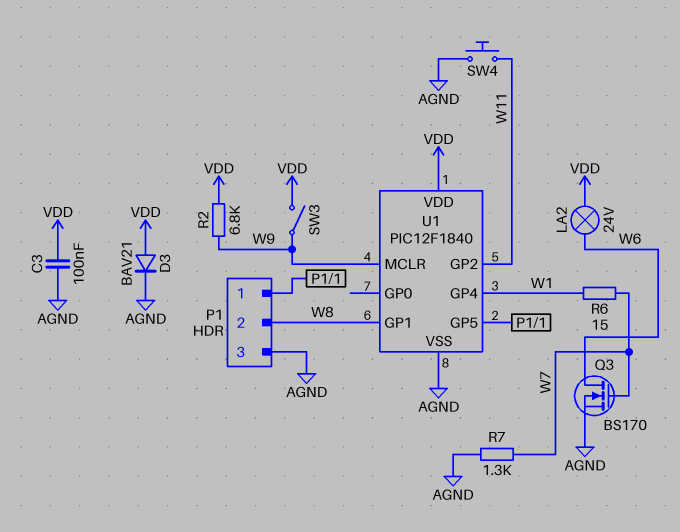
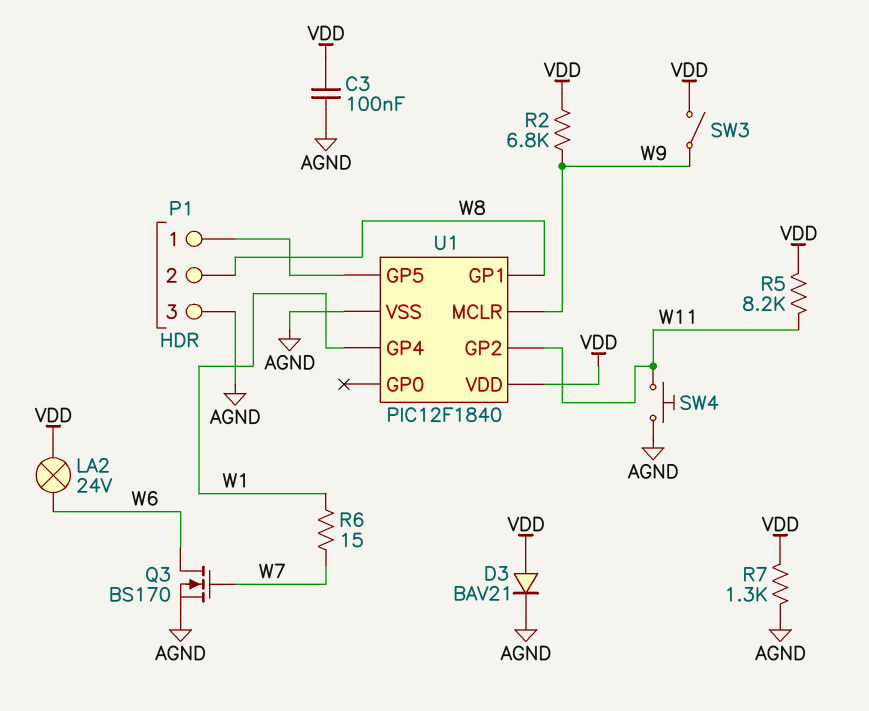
R5: none -> 8.2k (VDD, W11)
R7: 1.3k (AGND, W7) -> 1.3k (AGND, VDD)

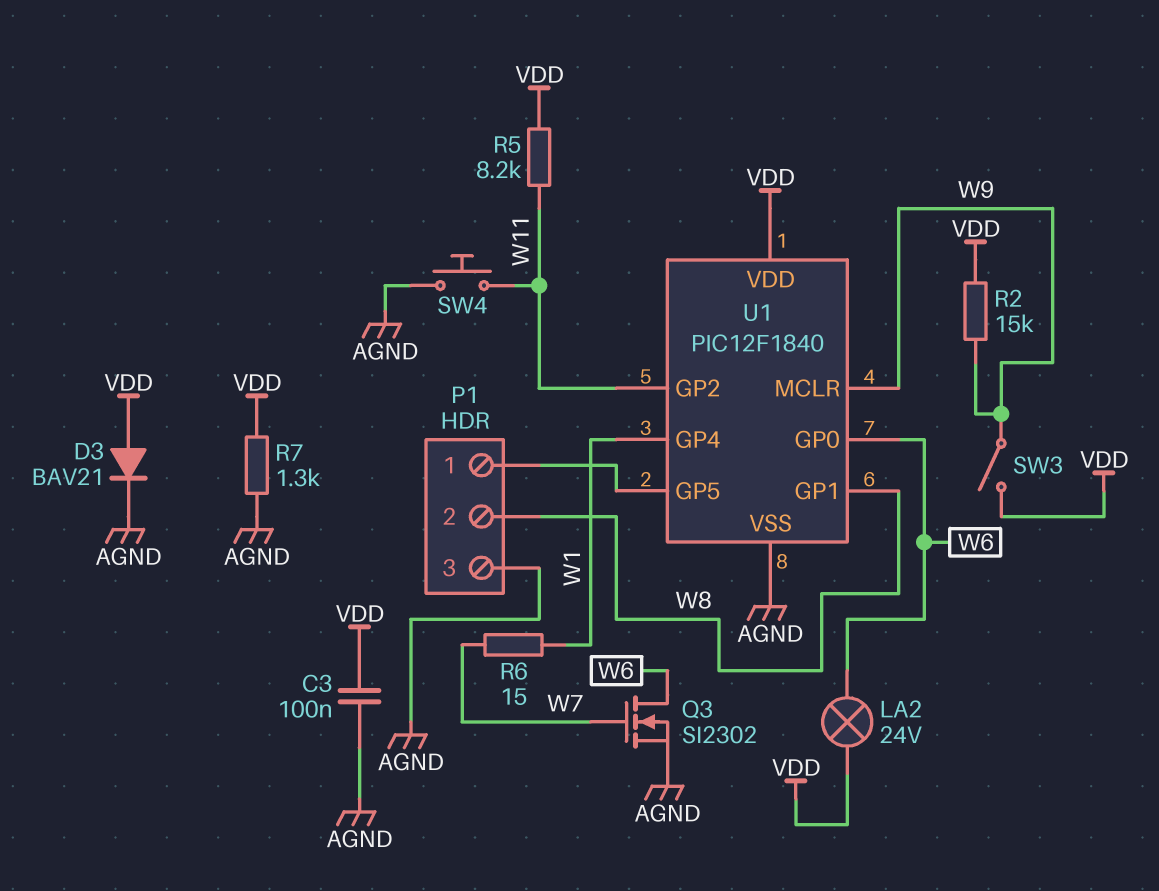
Q3: NMOS BS170 (G W7, D W6, S AGND) -> NMOS SI2302 (G W7, D W6, S AGND)
R2: 6.8k (VDD, W9) -> 15k (VDD, W9)
U1 pin GP0: none -> W6

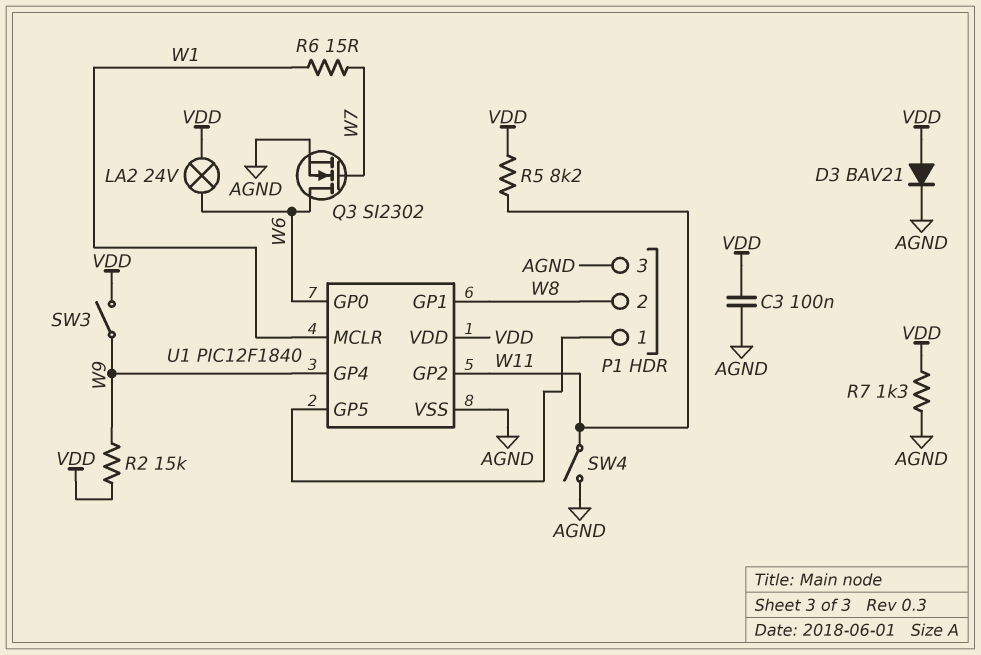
SW4: button (AGND, W11) -> switch (AGND, W11)
U1 pin GP4: W1 -> W9
U1 pin MCLR: W9 -> W1

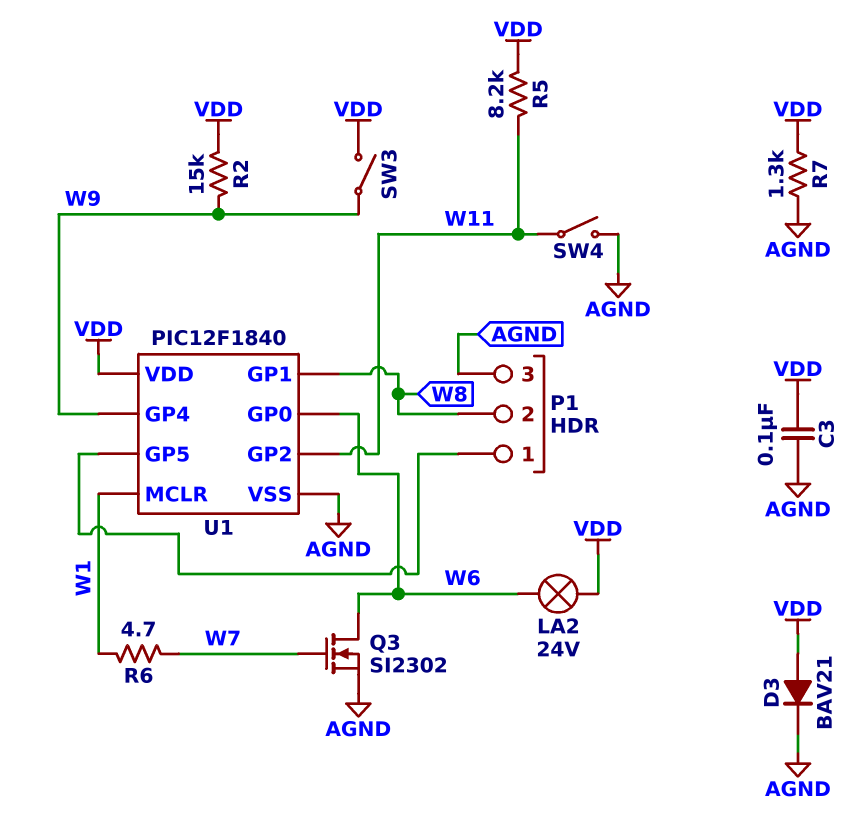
R6: 15 (W1, W7) -> 4.7 (W1, W7)

